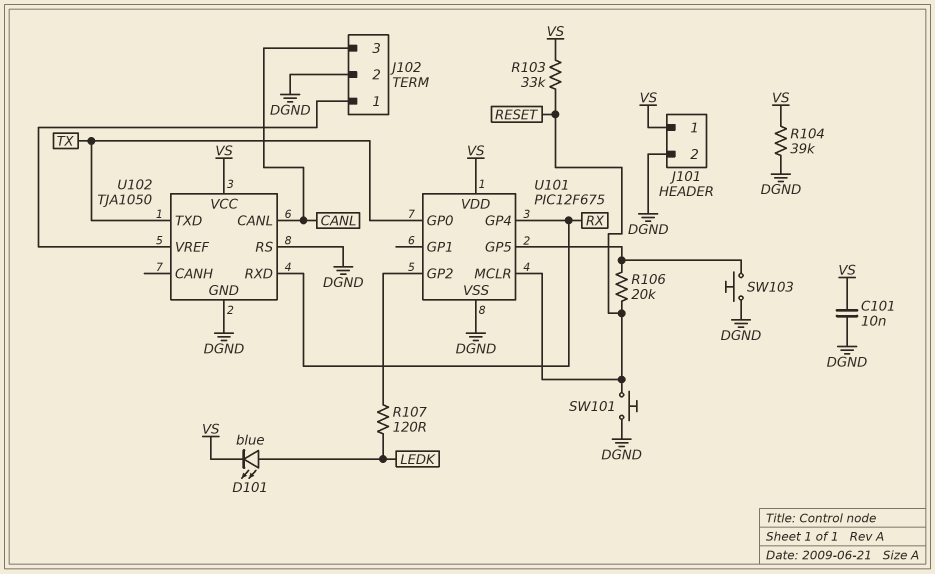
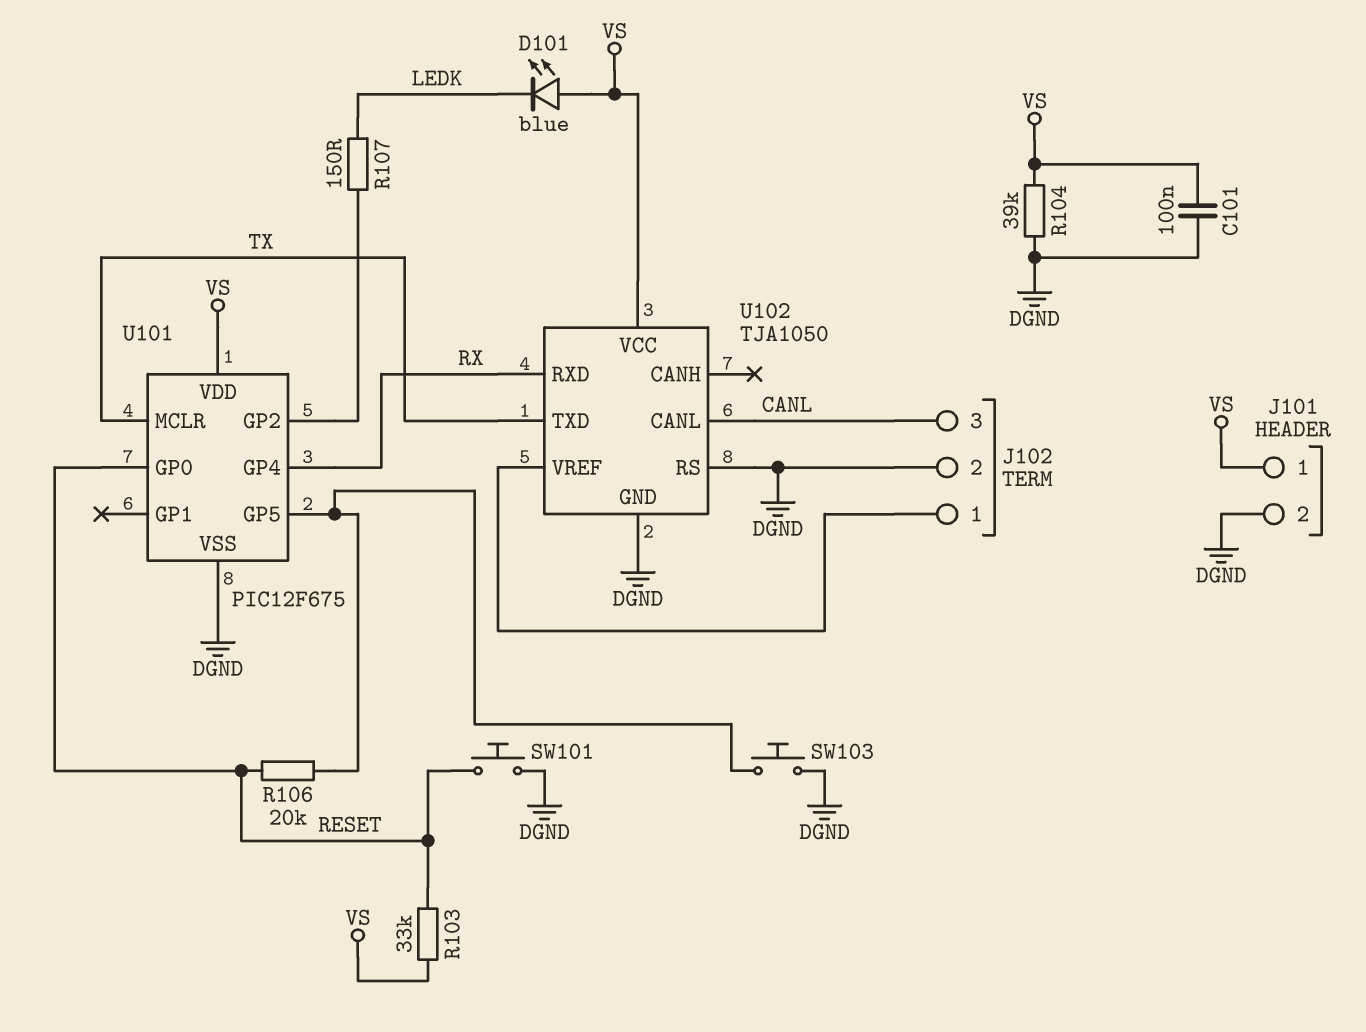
C101: 10nF (DGND, VS) -> 100nF (DGND, VS)
D101: LED blue (A LEDK, K VS) -> LED blue (A VS, K LEDK)
R107: 120 (LEDK, U101/GP2) -> 150 (LEDK, U101/GP2)
U101 pin GP0: TX -> RESET
U101 pin MCLR: RESET -> TX

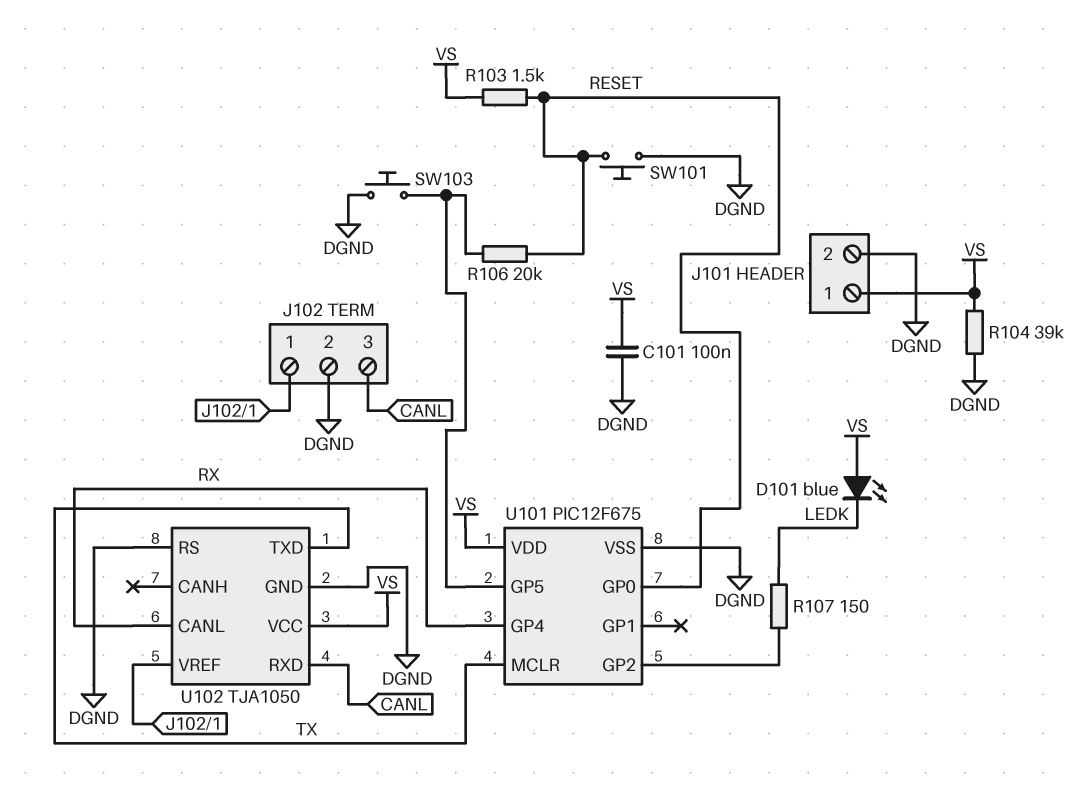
R103: 33k (RESET, VS) -> 1.5k (RESET, VS)
U102 pin CANL: CANL -> RX
U102 pin RXD: RX -> CANL

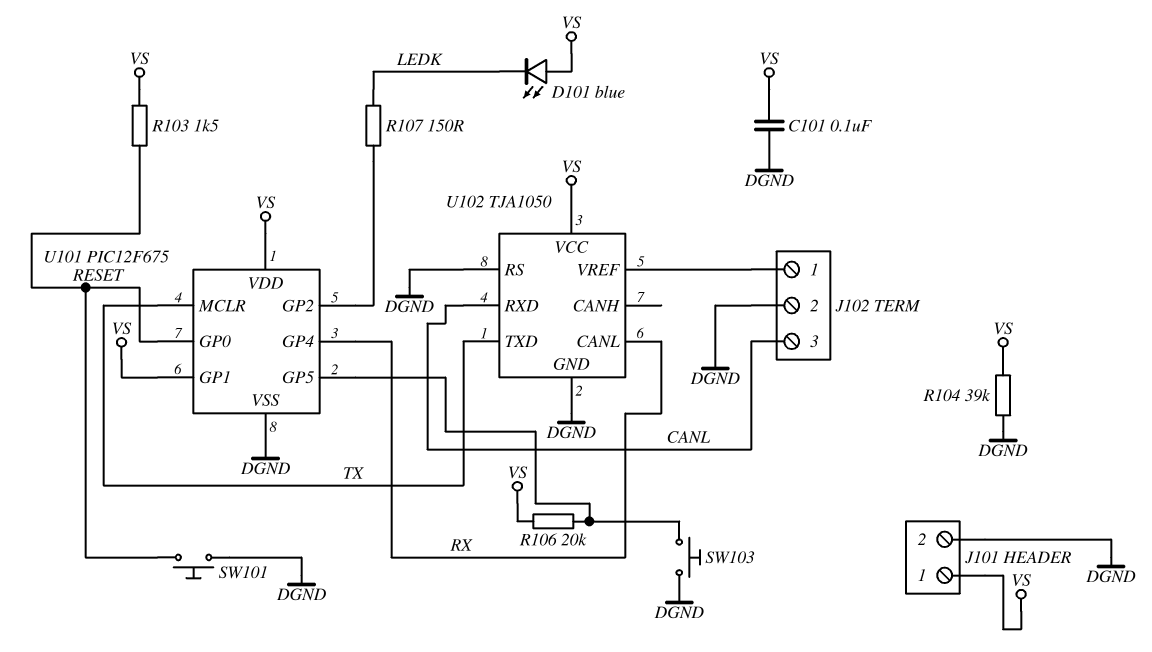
R106: 20k (RESET, U101/GP5) -> 20k (U101/GP5, VS)
U101 pin GP1: none -> VS

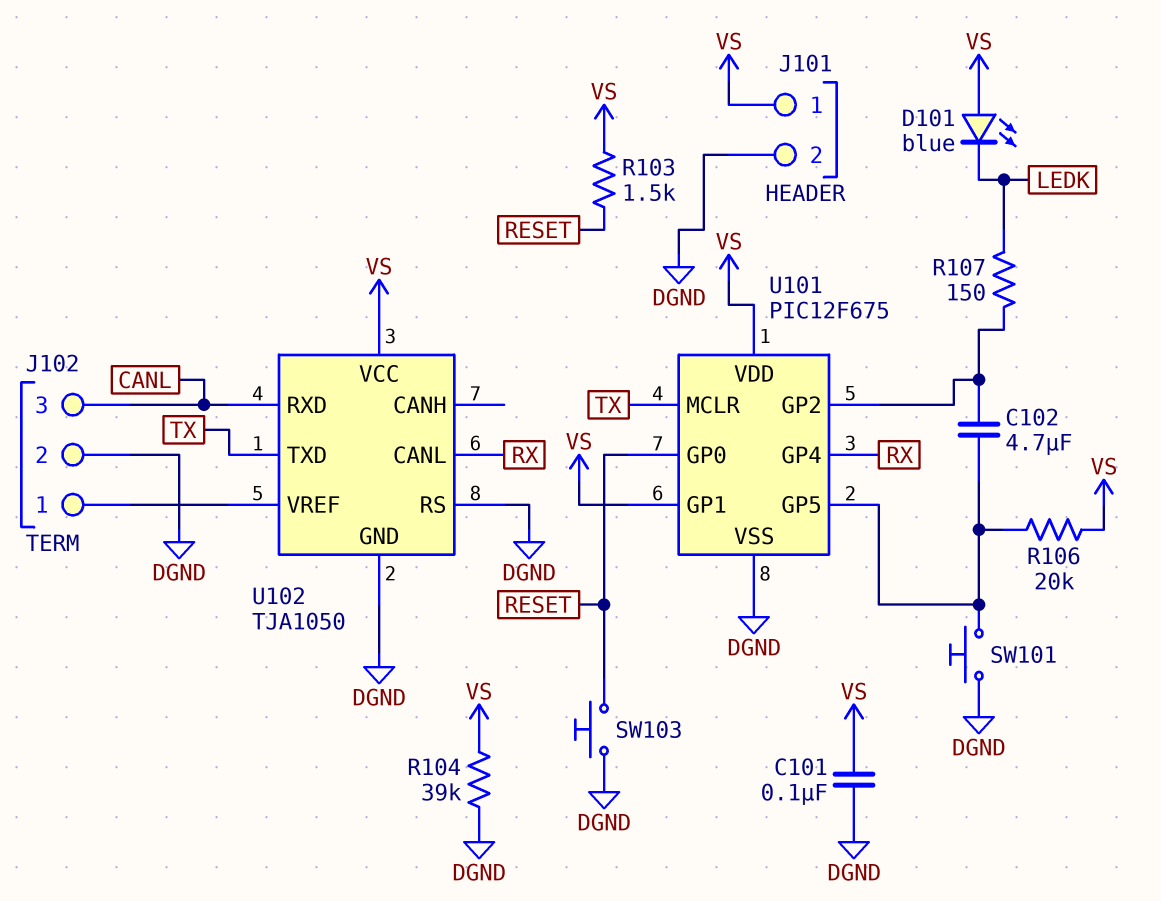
C102: none -> 4.7uF (U101/GP2, U101/GP5)
SW101: button (DGND, RESET) -> button (DGND, U101/GP5)
SW103: button (DGND, U101/GP5) -> button (DGND, RESET)

